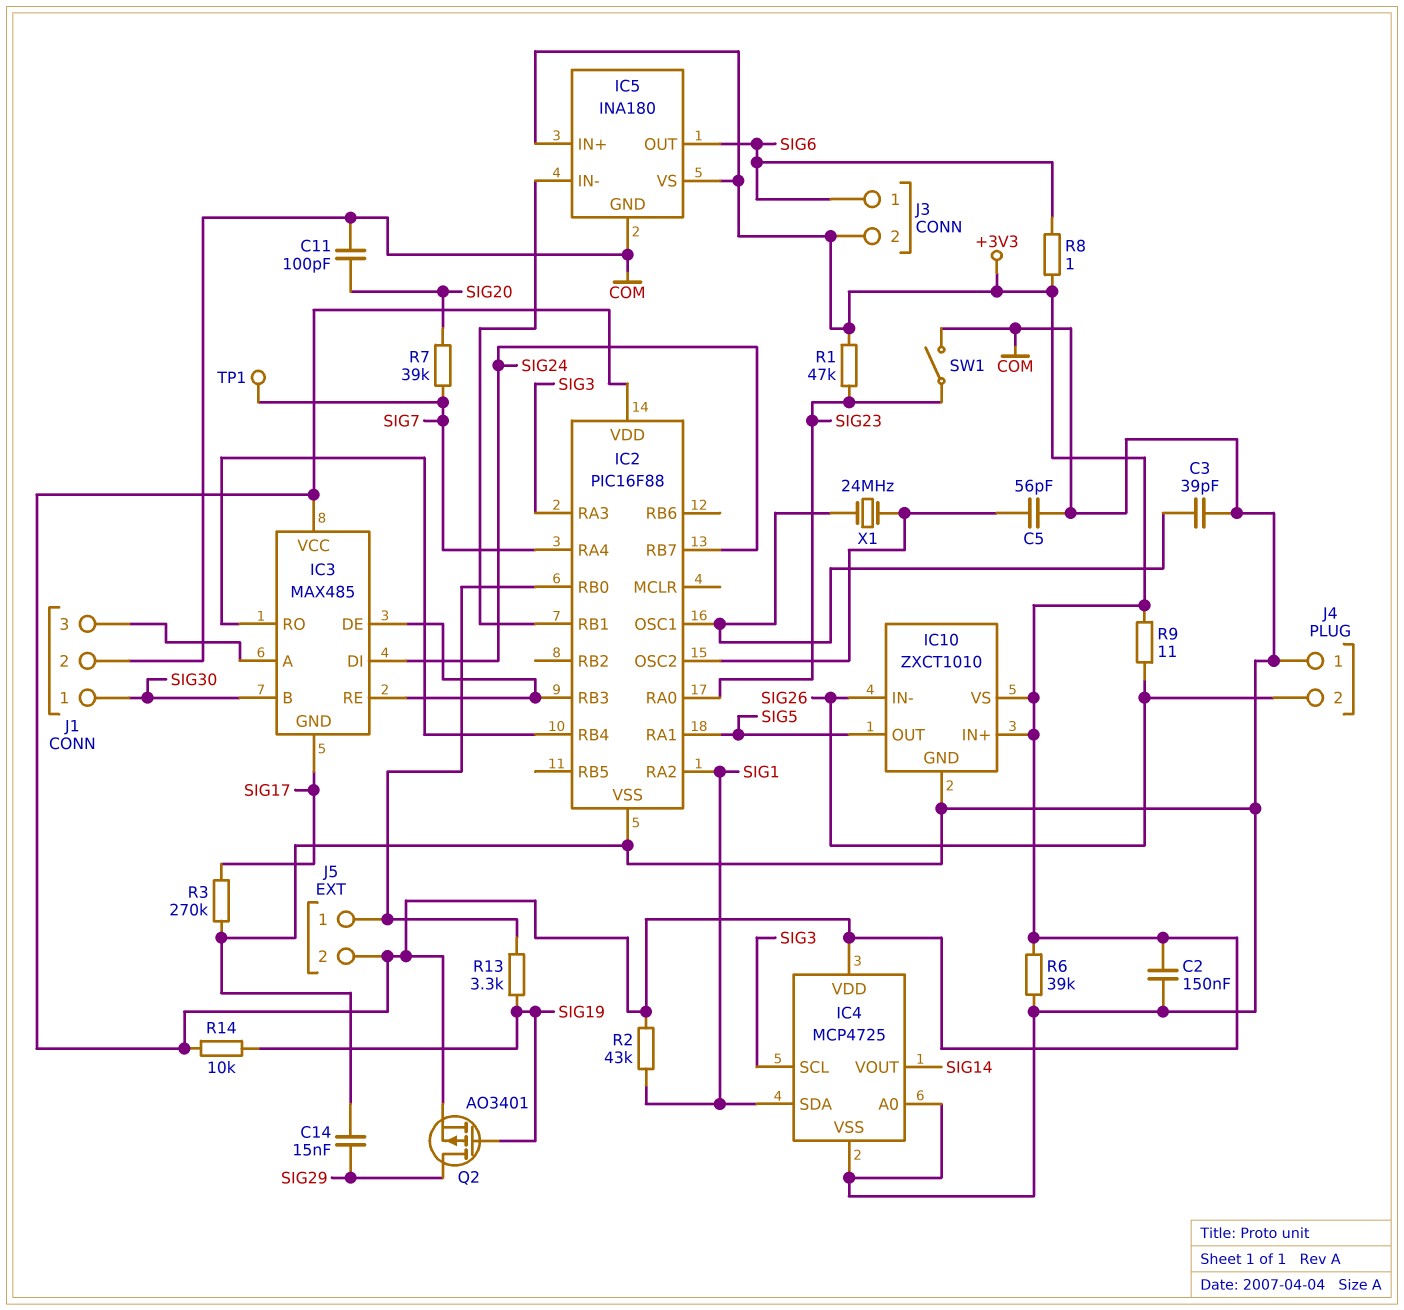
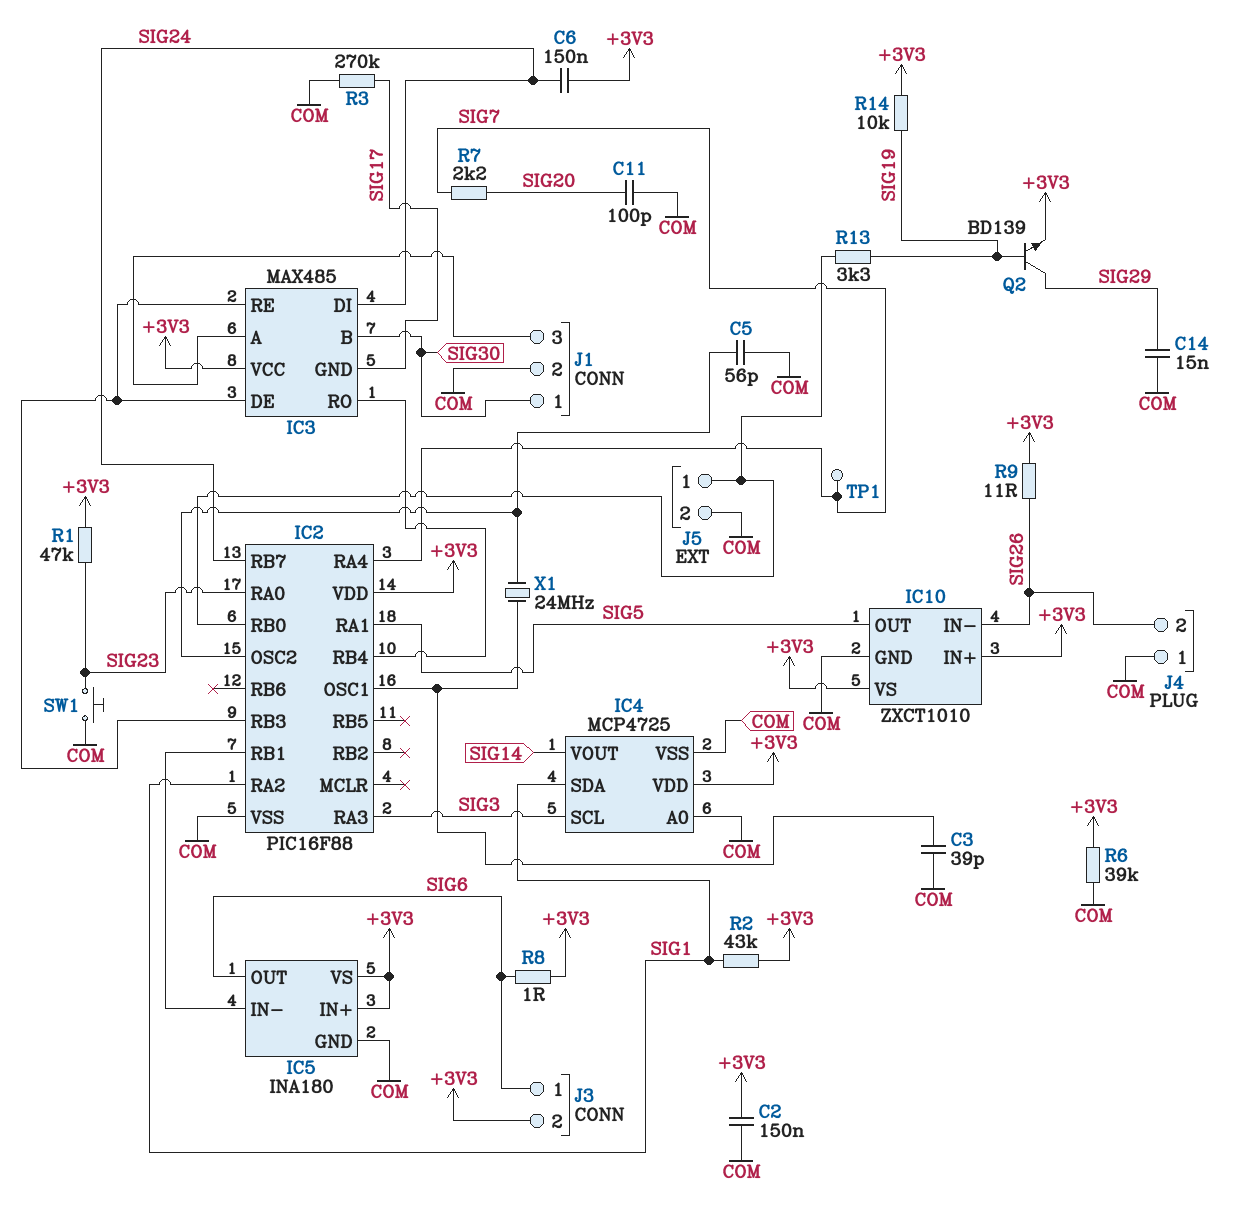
C6: none -> 150nF (+3V3, SIG24)
J5 pin 2: +3V3 -> COM
Q2: PMOS AO3401 (G SIG19, D SIG29, S +3V3) -> NPN BD139 (B SIG19, C SIG29, E +3V3)
R7: 39k (SIG7, SIG20) -> 2.2k (SIG7, SIG20)
SW1: switch (COM, SIG23) -> button (COM, SIG23)

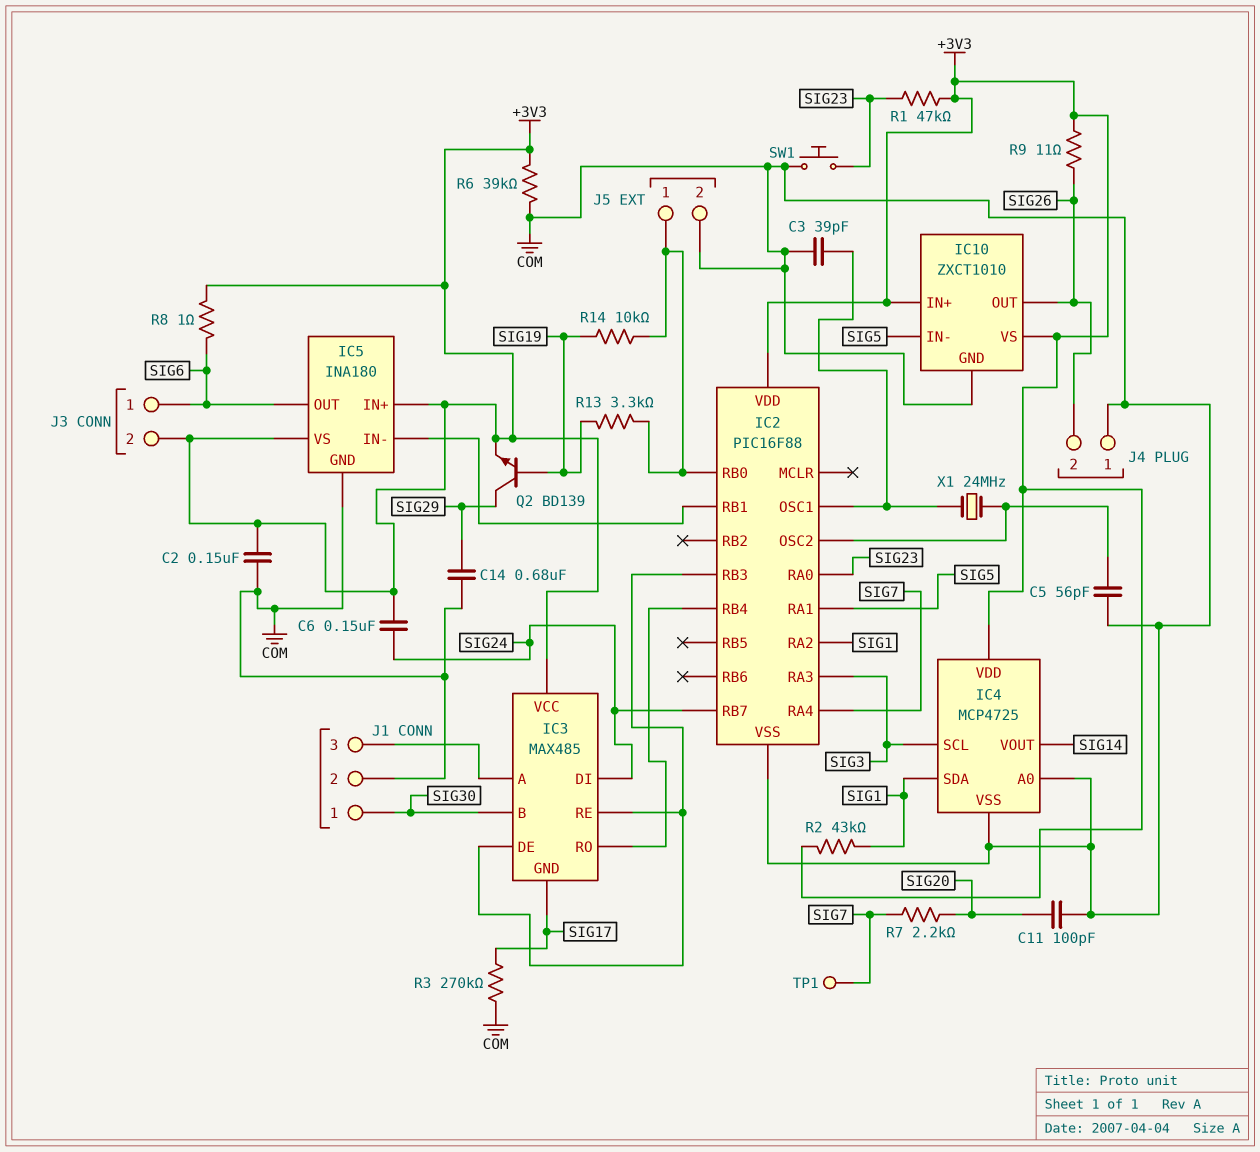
C14: 15nF (COM, SIG29) -> 680nF (COM, SIG29)
IC10 pin IN-: SIG26 -> SIG5
IC10 pin OUT: SIG5 -> SIG26
R14: 10k (+3V3, SIG19) -> 10k (IC2/RB0, SIG19)

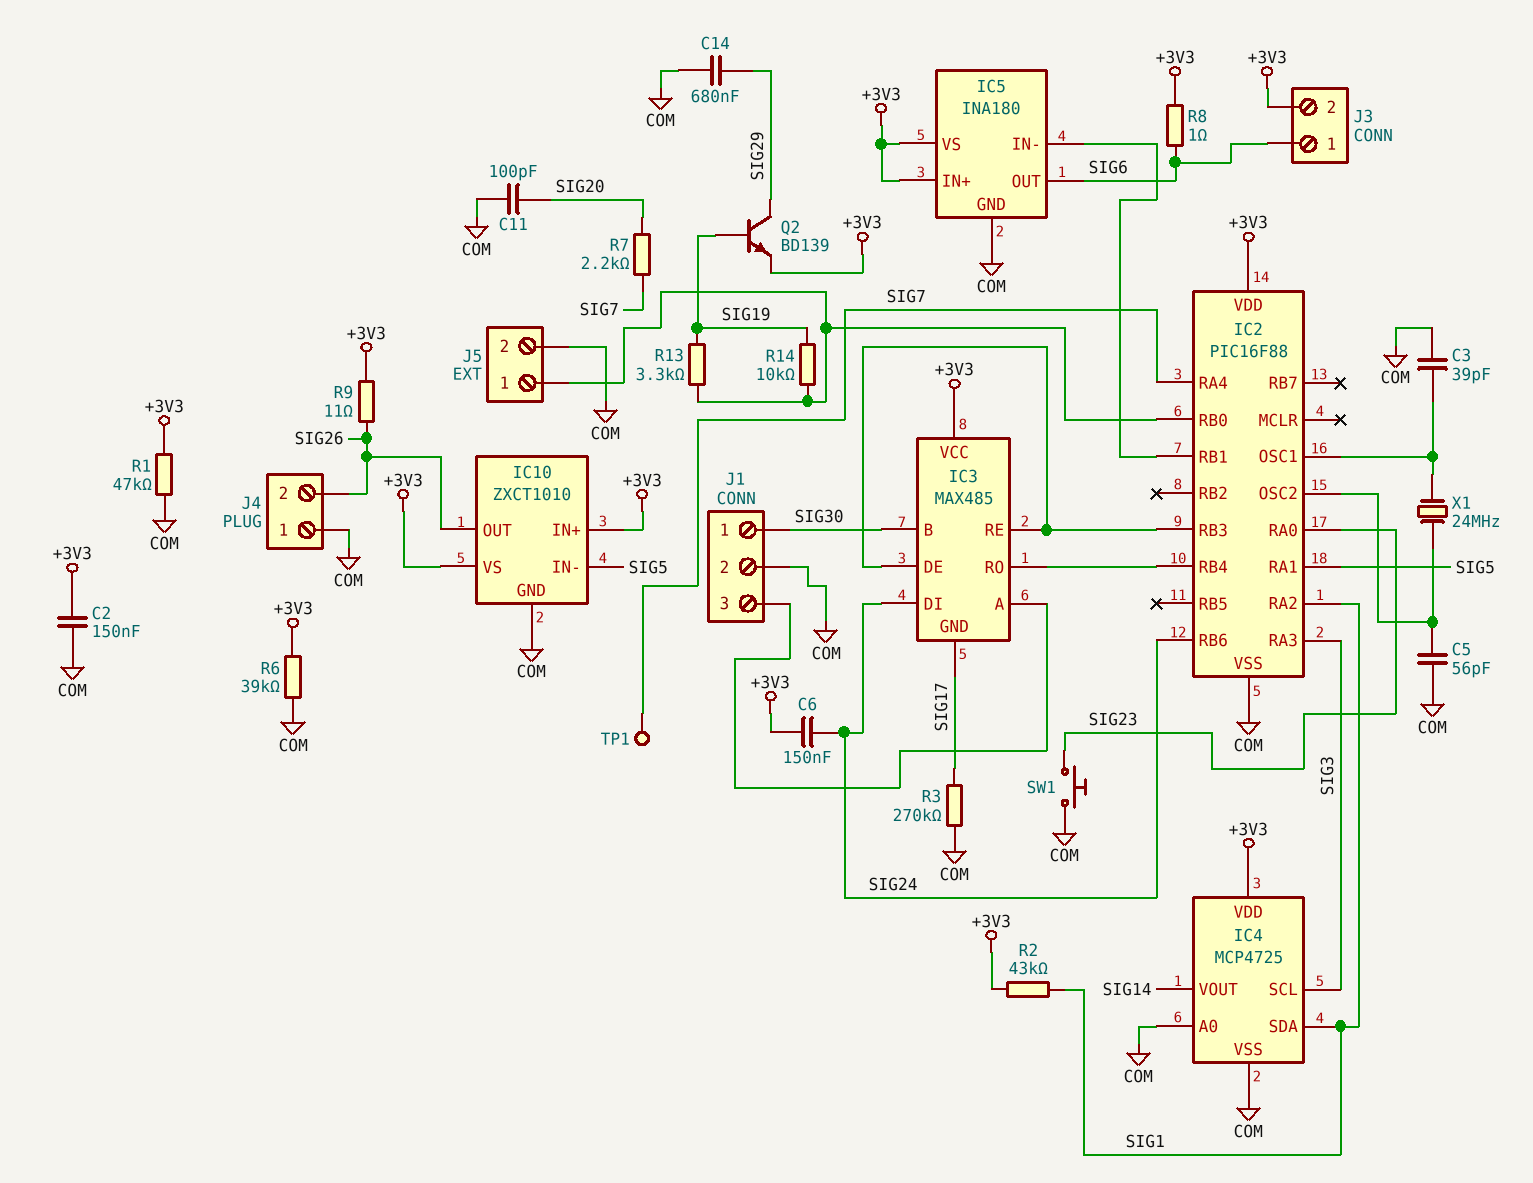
IC2 pin RB6: none -> SIG24
IC2 pin RB7: SIG24 -> none
R1: 47k (+3V3, SIG23) -> 47k (+3V3, COM)

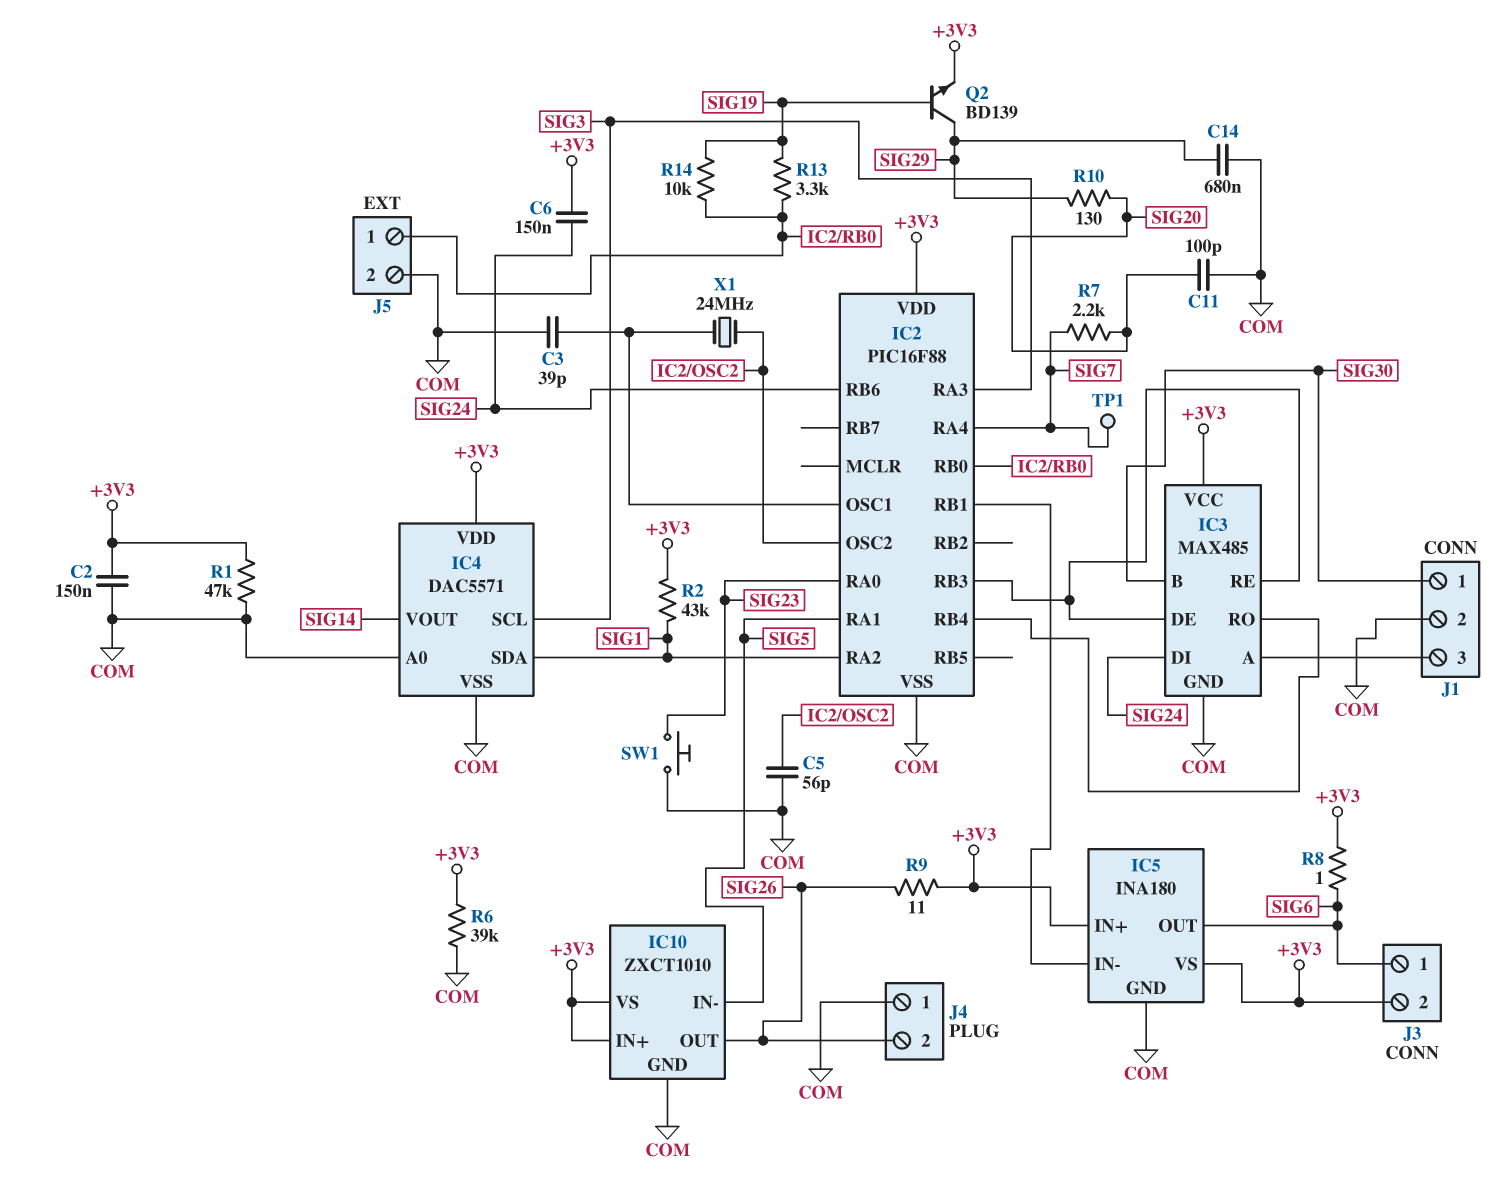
IC3 pin GND: SIG17 -> COM
IC4: MCP4725 -> DAC5571
R3: 270k (COM, SIG17) -> none
R10: none -> 130 (SIG20, SIG29)

